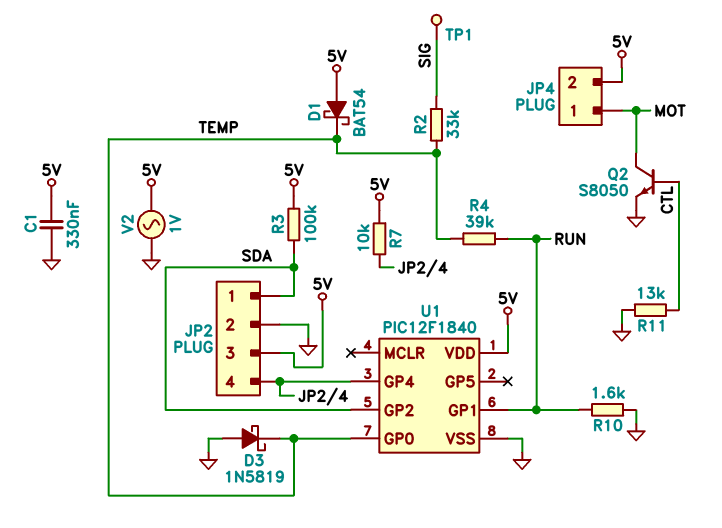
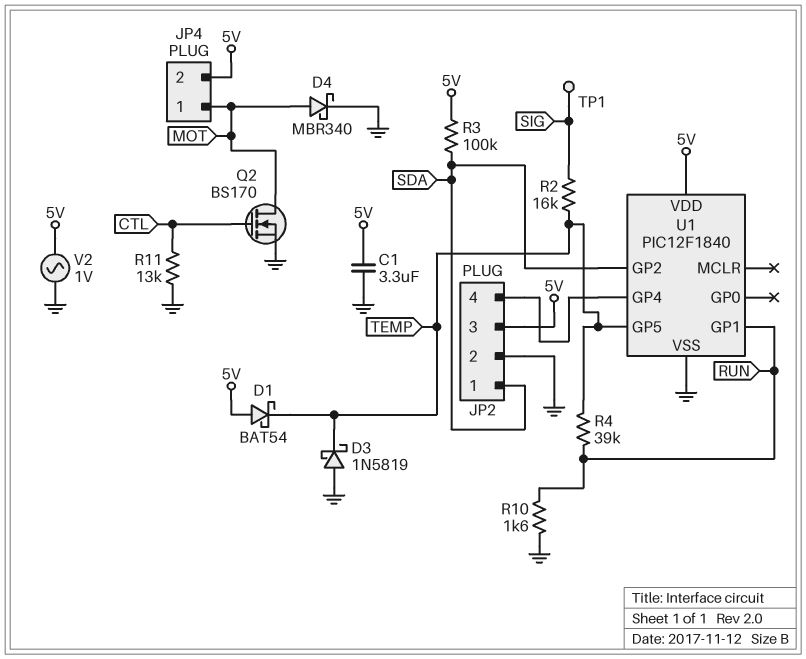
C1: 330nF (5V, GND) -> 3.3uF (5V, GND)
D4: none -> schottky MBR340 (A MOT, K GND)
Q2: NPN S8050 (B CTL, C MOT, E GND) -> NMOS BS170 (G CTL, D MOT, S GND)
R2: 33k (SIG, TEMP) -> 16k (SIG, TEMP)
R7: 10k (5V, JP2/4) -> none
U1 pin GP0: TEMP -> none
U1 pin GP5: none -> TEMP

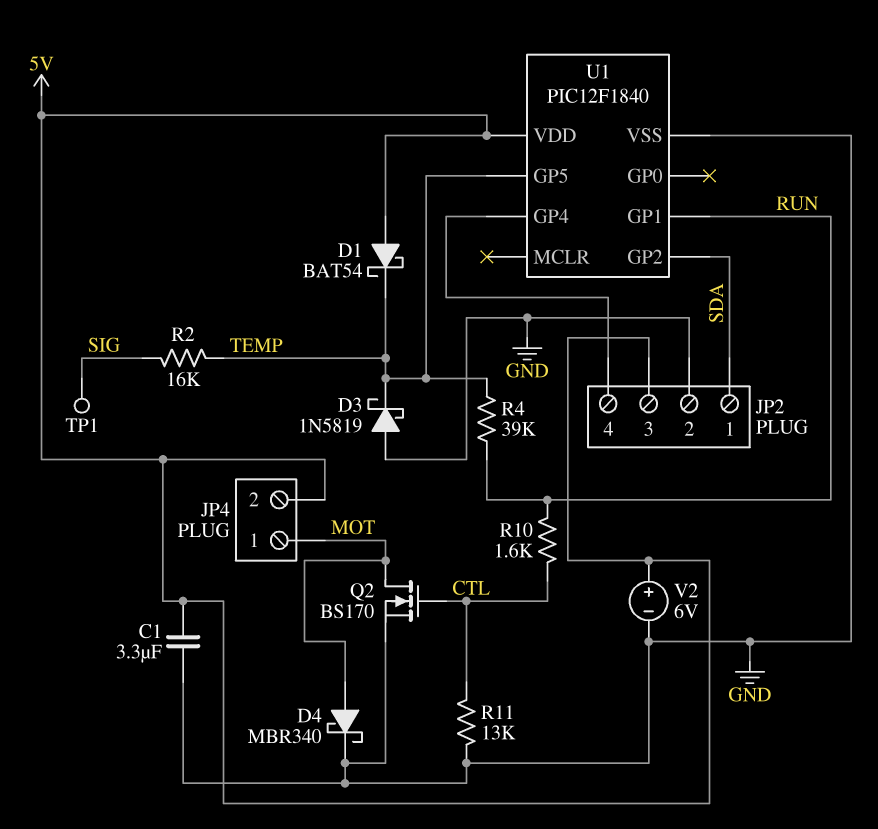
R3: 100k (5V, SDA) -> none
R10: 1.6k (GND, RUN) -> 1.6k (CTL, RUN)
V2: AC 1V (5V, GND) -> 6V (plus 5V, minus GND)

